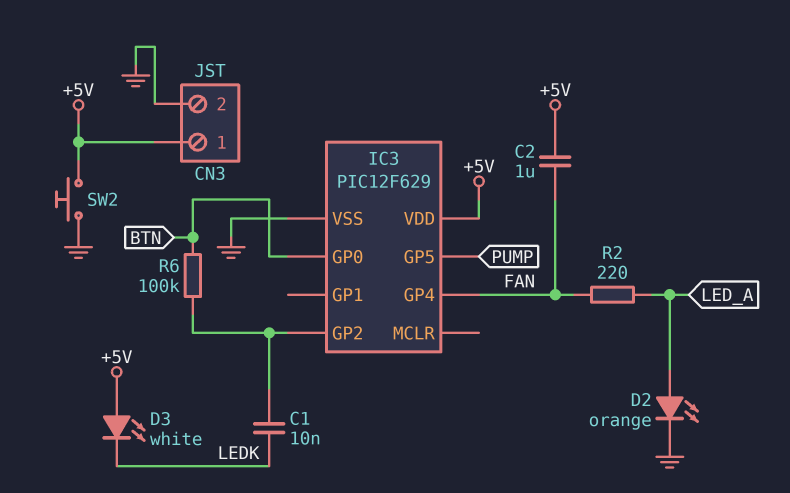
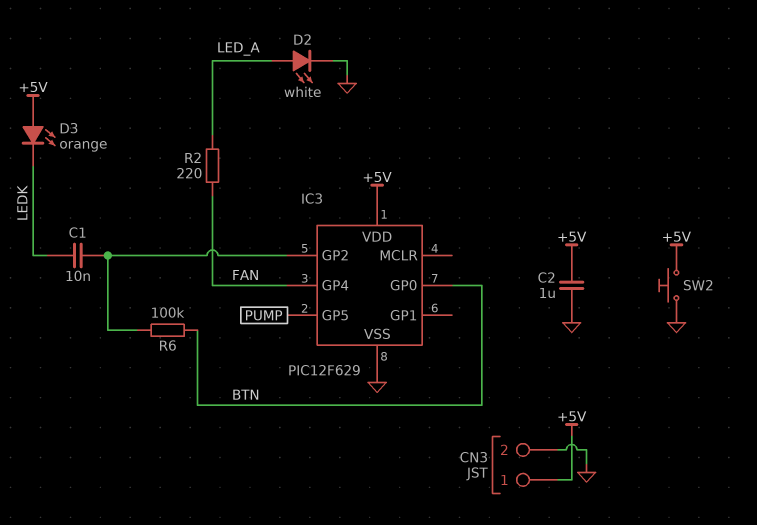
C2: 1uF (+5V, FAN) -> 1uF (+5V, GND)
D2: LED orange (A LED_A, K GND) -> LED white (A LED_A, K GND)
D3: LED white (A +5V, K LEDK) -> LED orange (A +5V, K LEDK)

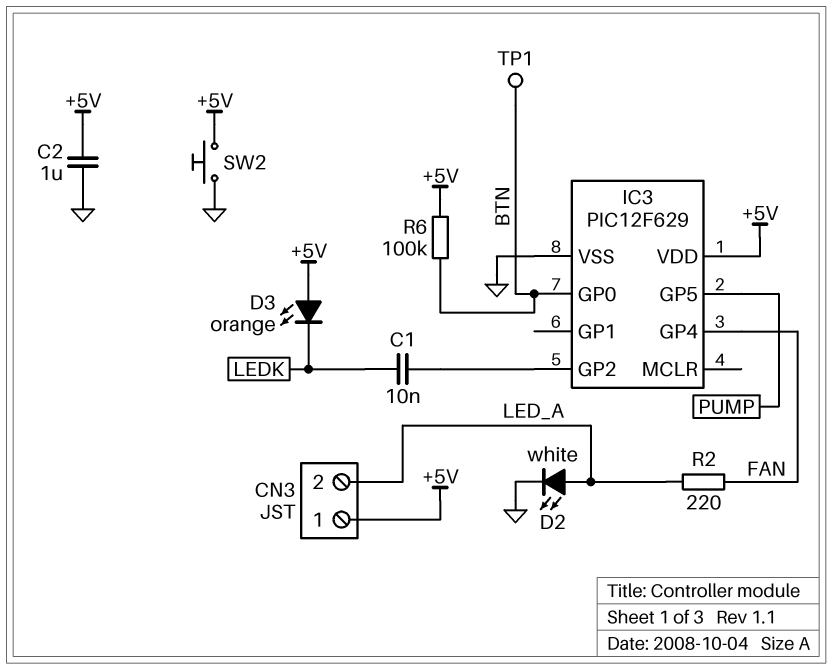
CN3 pin 2: GND -> LED_A
R6: 100k (BTN, IC3/GP2) -> 100k (+5V, BTN)
TP1: none -> test point (BTN)

